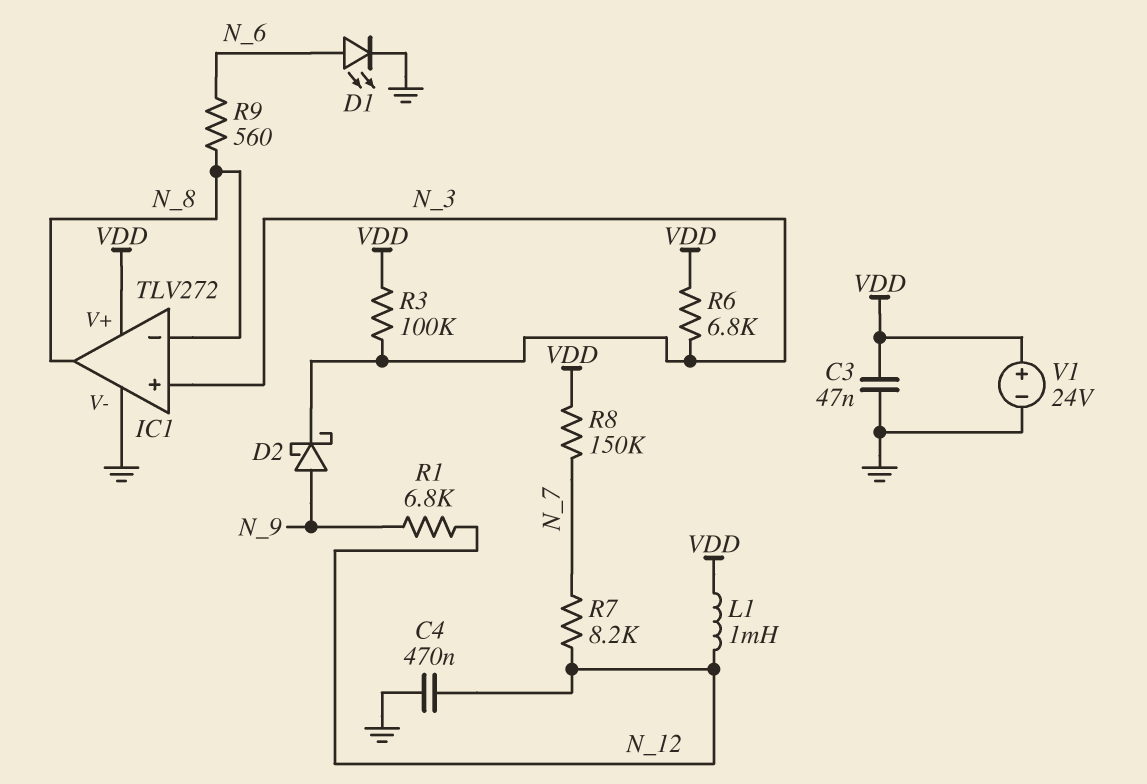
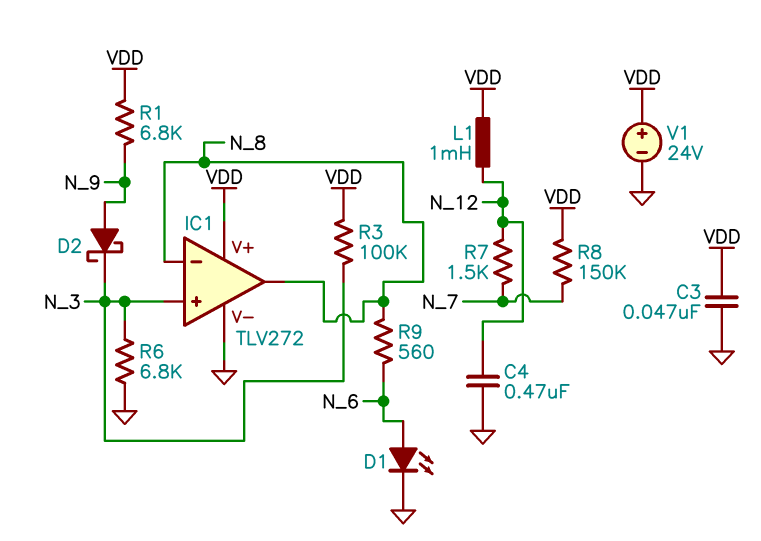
R1: 6.8k (N_9, N_12) -> 6.8k (N_9, VDD)
R6: 6.8k (N_3, VDD) -> 6.8k (GND, N_3)
R7: 8.2k (N_7, N_12) -> 1.5k (N_7, N_12)

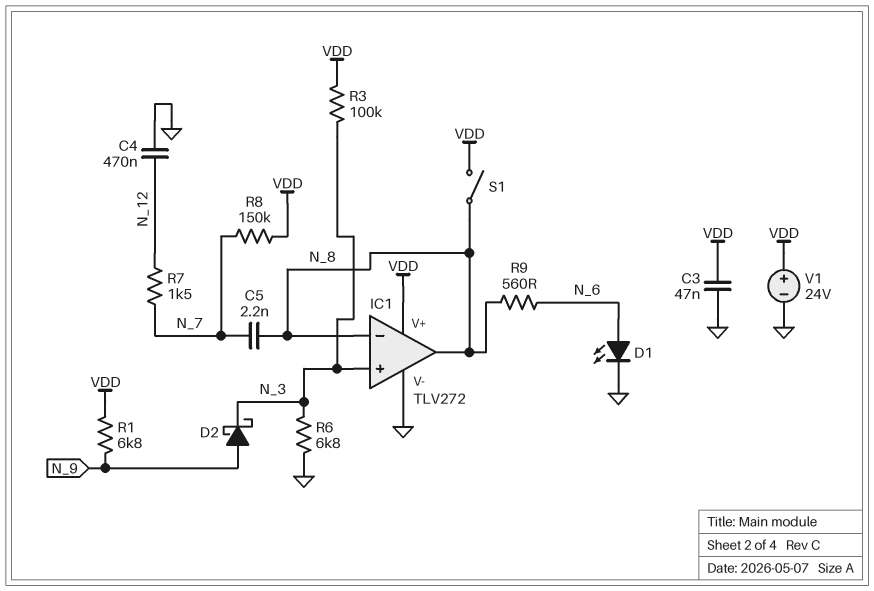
C5: none -> 2.2nF (N_7, N_8)
L1: 1mH (N_12, VDD) -> none
S1: none -> switch (N_8, VDD)

